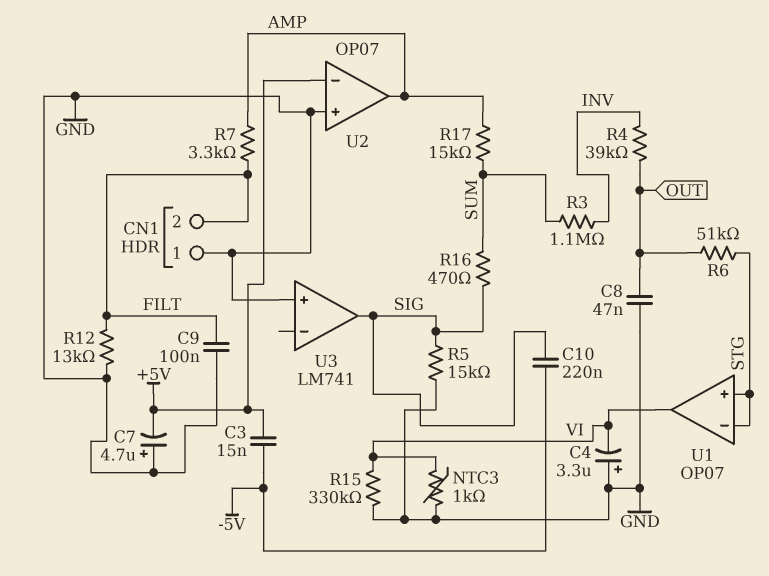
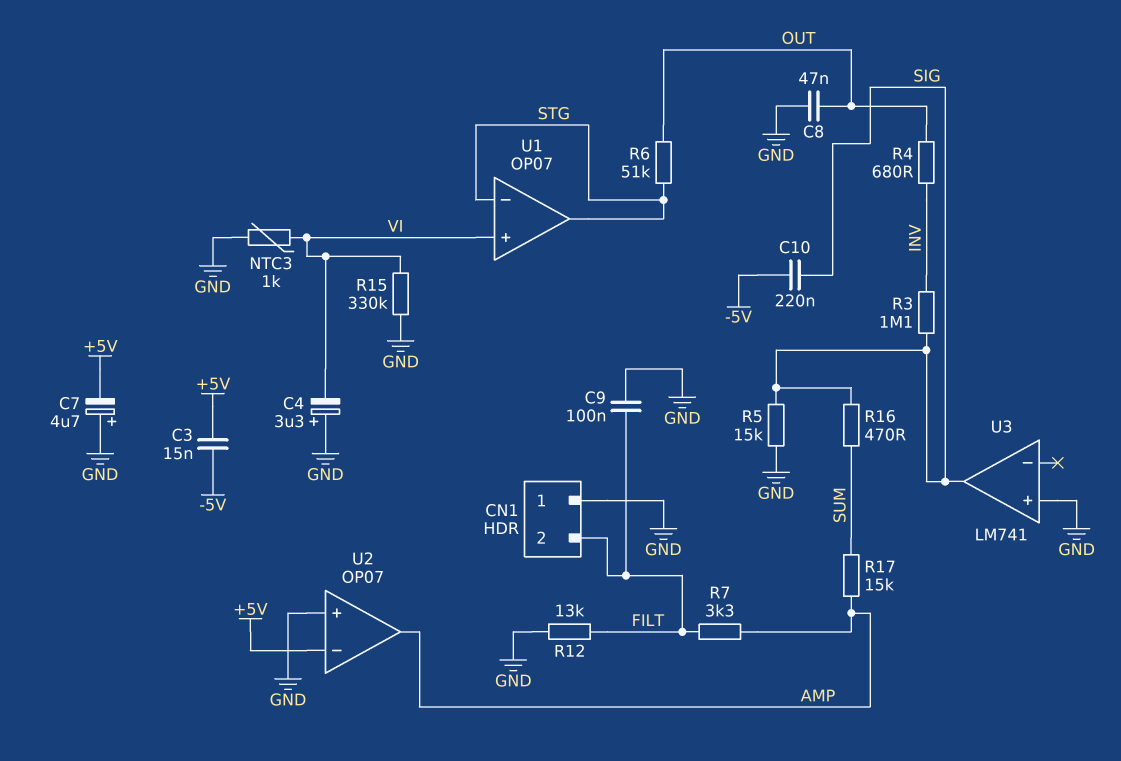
R3: 1.1M (INV, SUM) -> 1.1M (INV, SIG)
R4: 39k (INV, OUT) -> 680 (INV, OUT)
U1 pin in+: STG -> VI
U1 pin out: VI -> STG

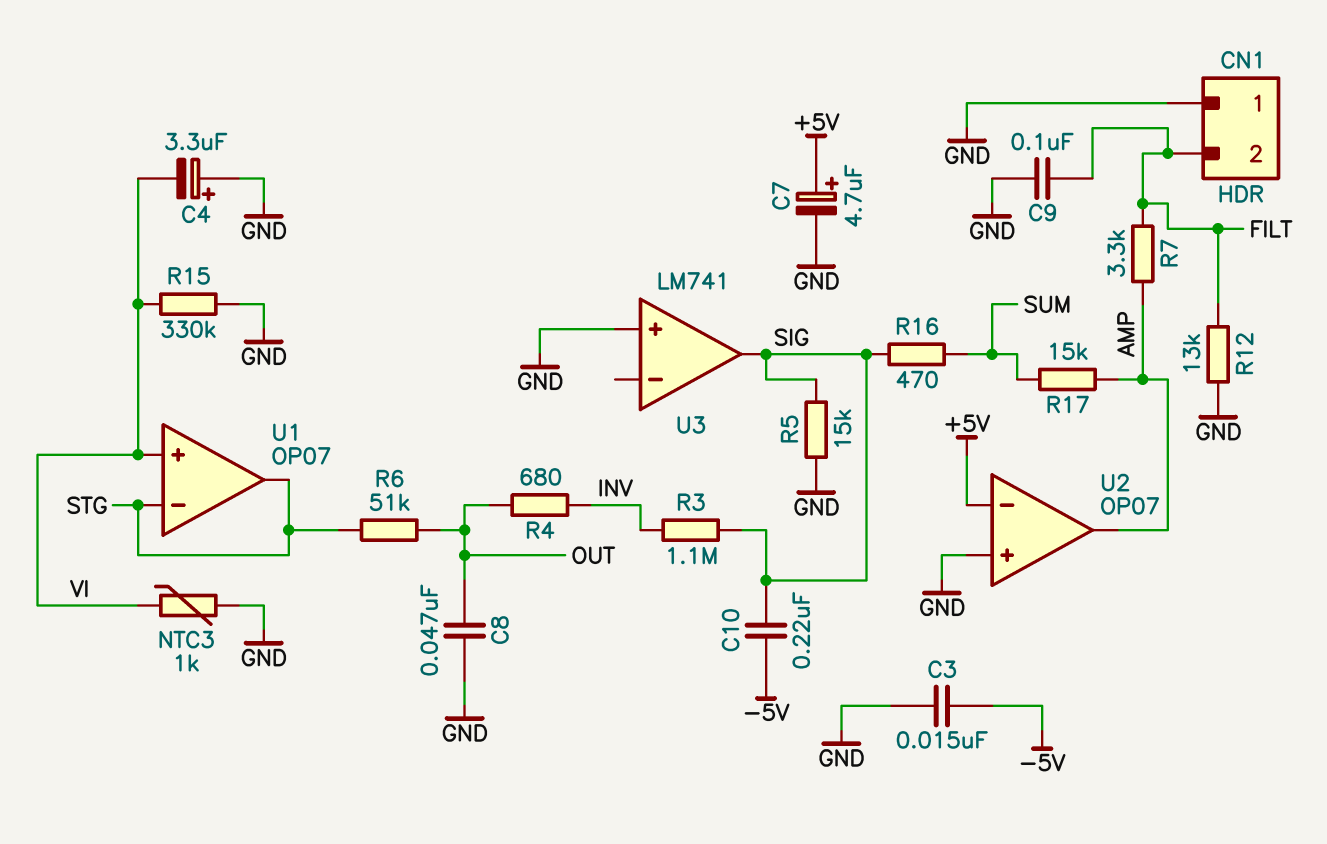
C3: 15nF (+5V, -5V) -> 15nF (-5V, GND)
C7: 4.7uF (plus GND, minus +5V) -> 4.7uF (plus +5V, minus GND)

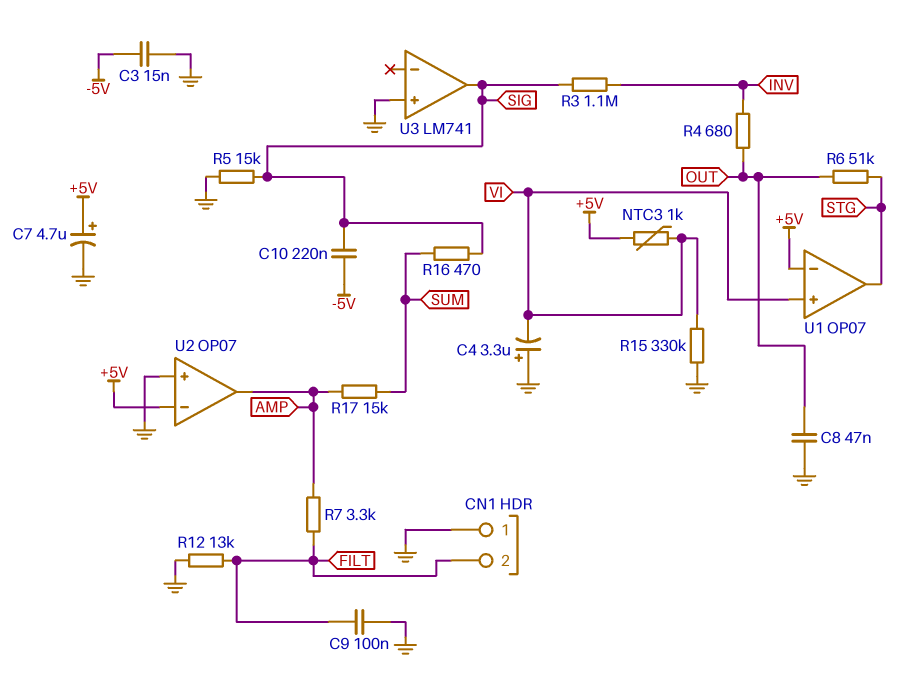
NTC3: 1k (GND, VI) -> 1k (+5V, VI)
U1 pin in-: STG -> +5V

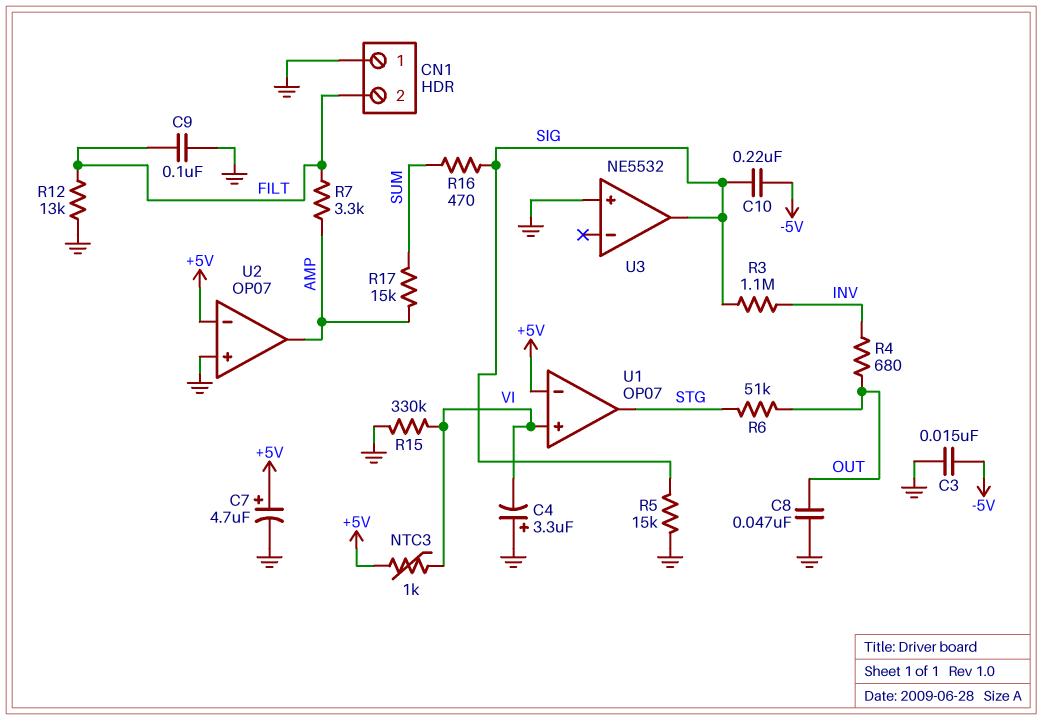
U3: LM741 -> NE5532

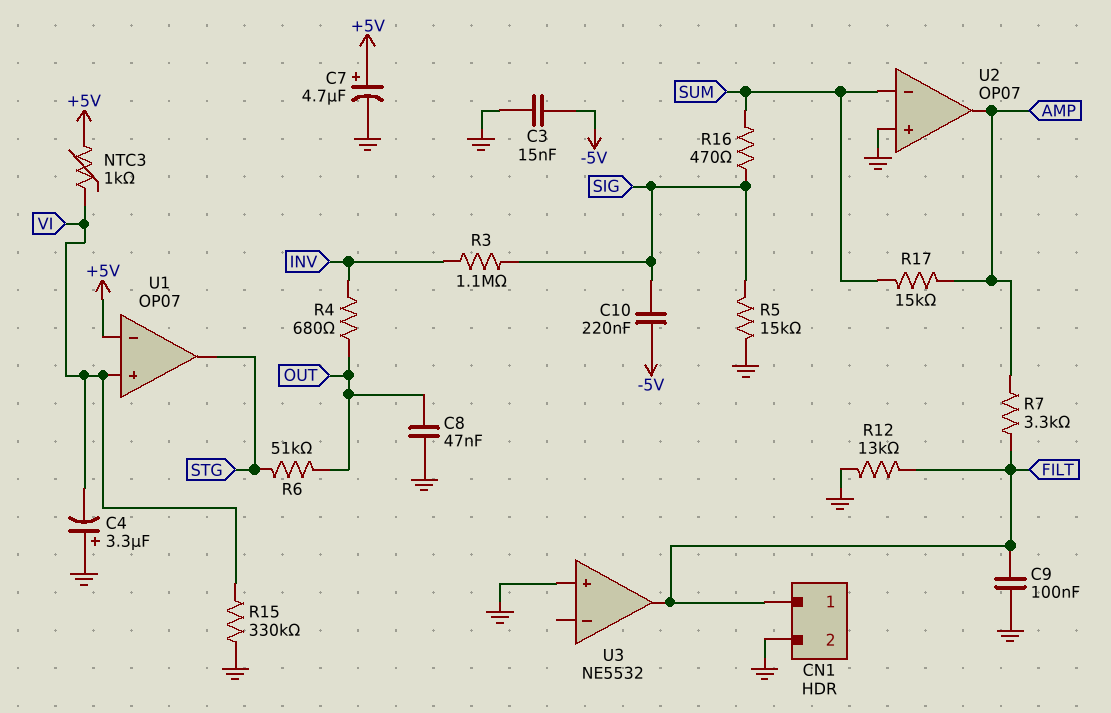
CN1 pin 1: GND -> FILT
CN1 pin 2: FILT -> GND
U2 pin in-: +5V -> SUM
U3 pin out: SIG -> FILT

